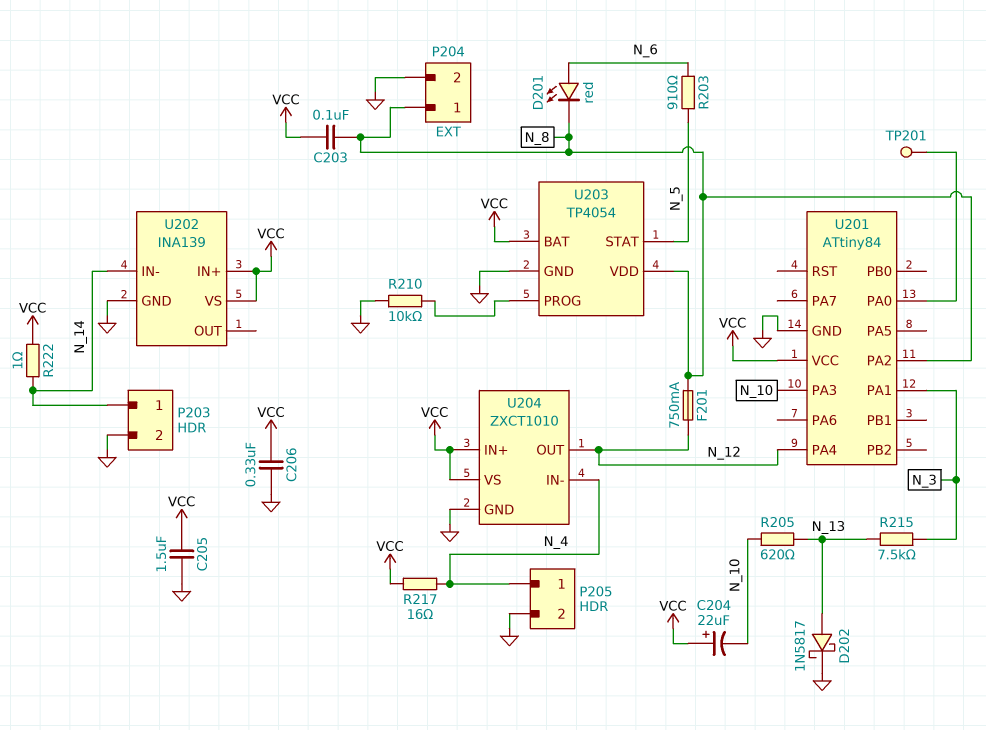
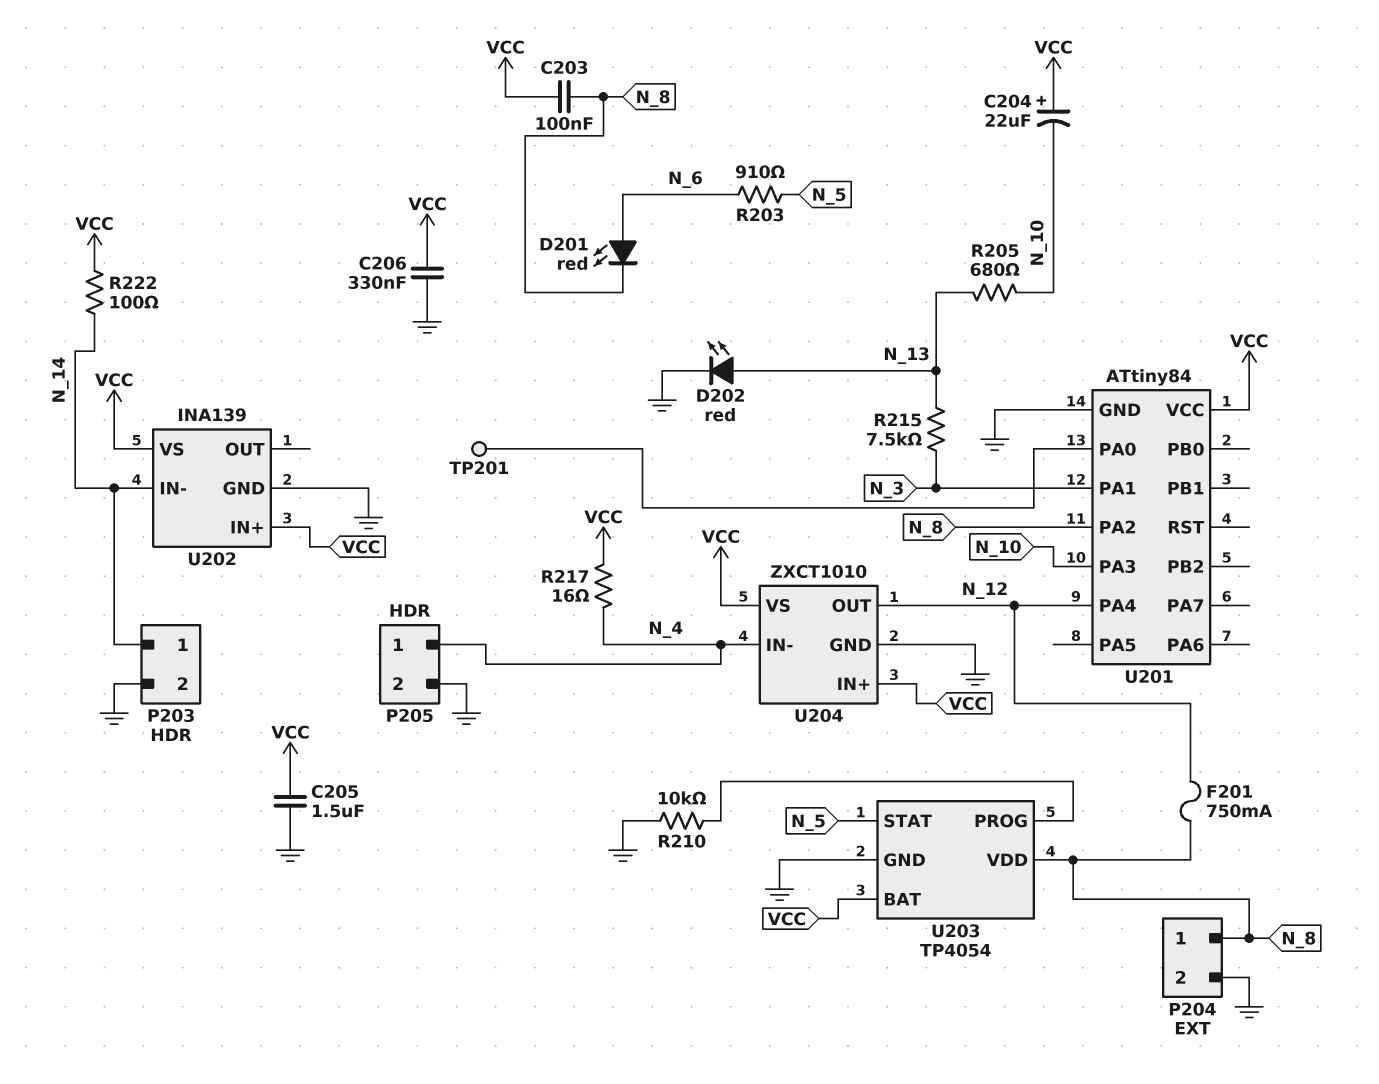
D202: schottky 1N5817 (A N_13, K GND) -> LED red (A N_13, K GND)
R205: 620 (N_10, N_13) -> 680 (N_10, N_13)
R222: 1 (N_14, VCC) -> 100 (N_14, VCC)

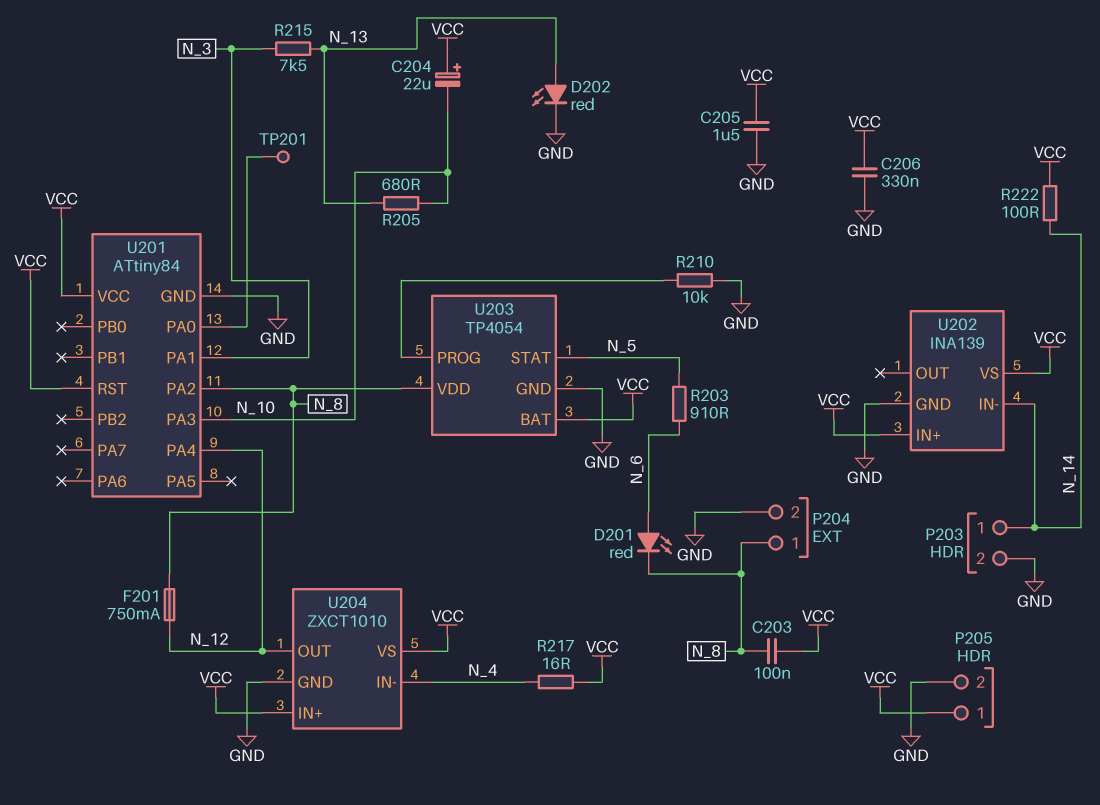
P205 pin 1: N_4 -> VCC
U201 pin RST: none -> VCC

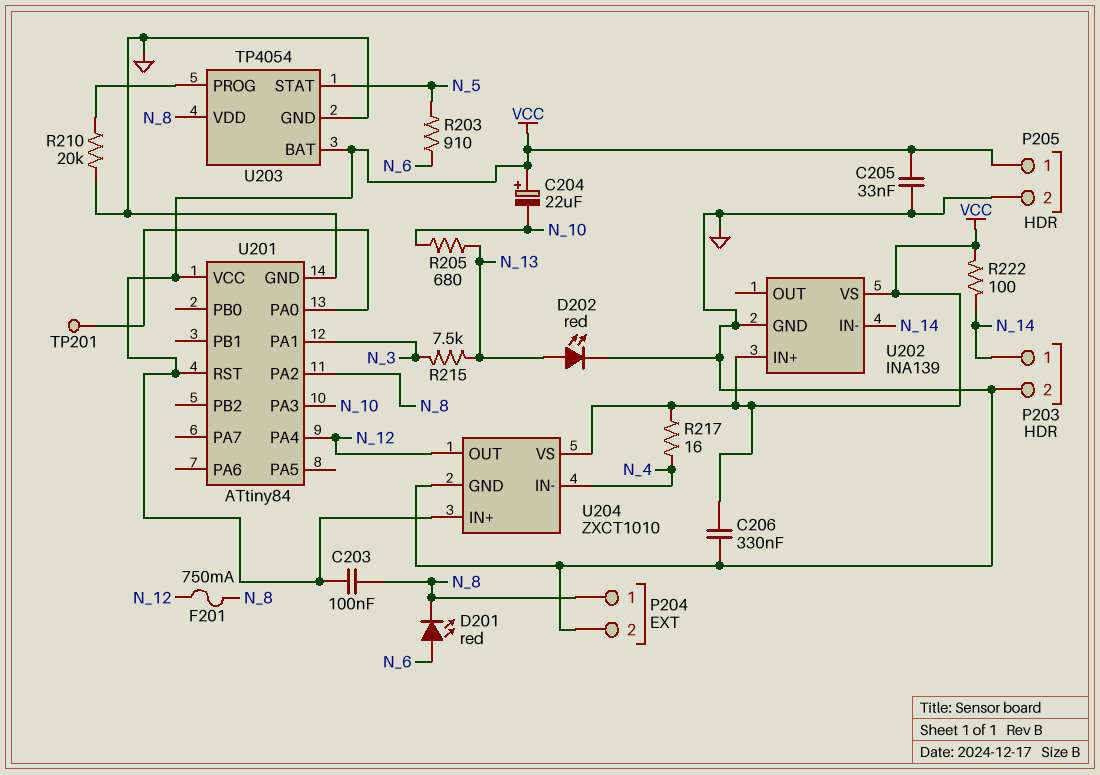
C205: 1.5uF (GND, VCC) -> 33nF (GND, VCC)
R210: 10k (GND, U203/PROG) -> 20k (GND, U203/PROG)

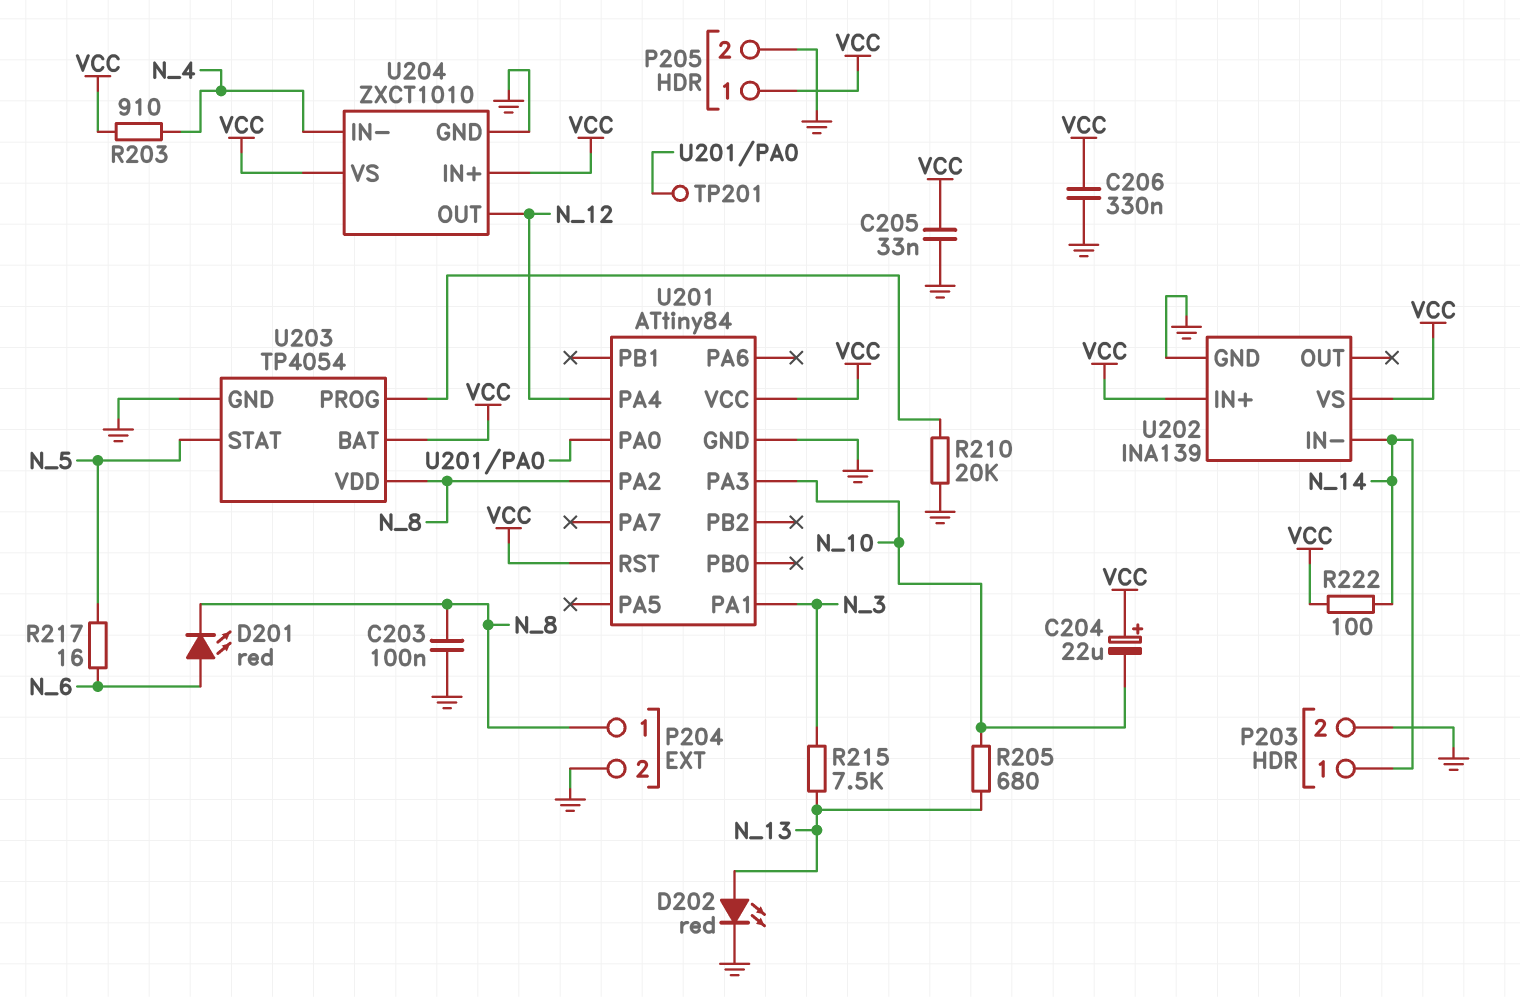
C203: 100nF (N_8, VCC) -> 100nF (GND, N_8)
F201: 750mA (N_8, N_12) -> none
R203: 910 (N_5, N_6) -> 910 (N_4, VCC)
R217: 16 (N_4, VCC) -> 16 (N_5, N_6)

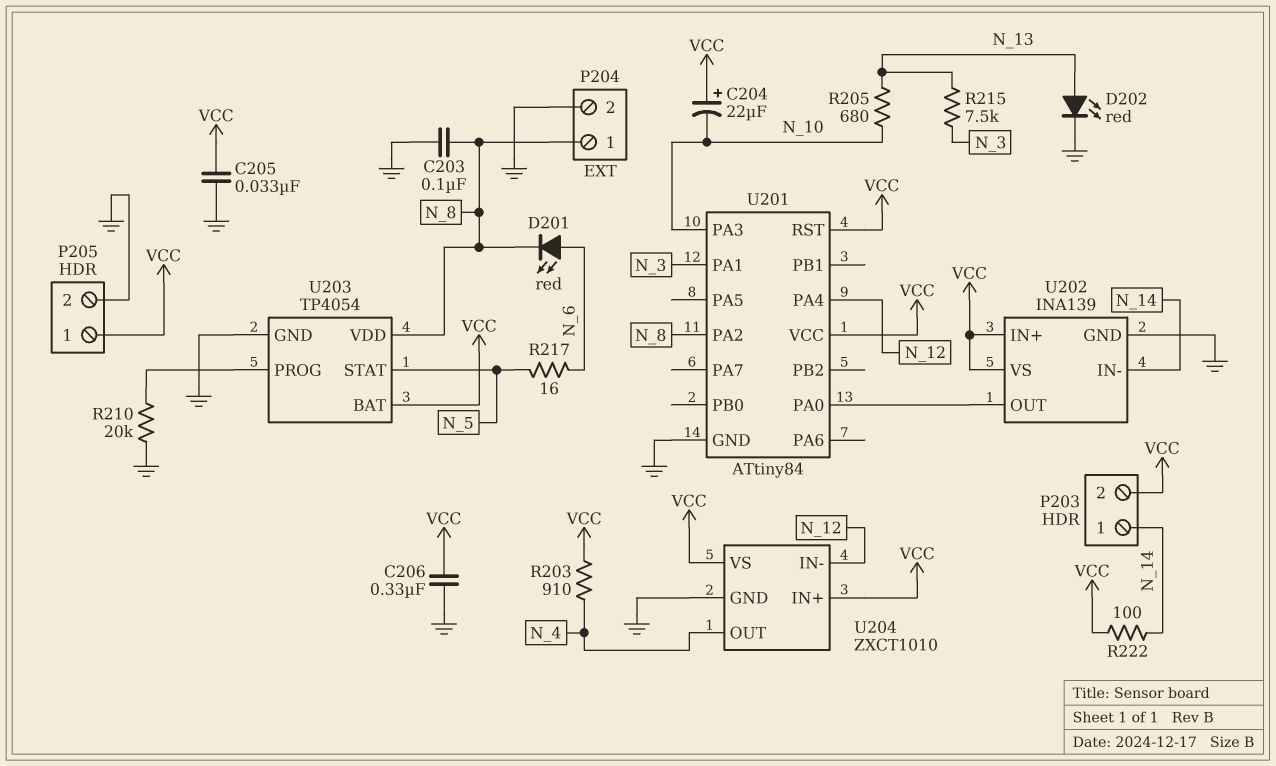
P203 pin 2: GND -> VCC
TP201: test point (U201/PA0) -> none
U202 pin OUT: none -> U201/PA0
U204 pin IN-: N_4 -> N_12
U204 pin OUT: N_12 -> N_4

